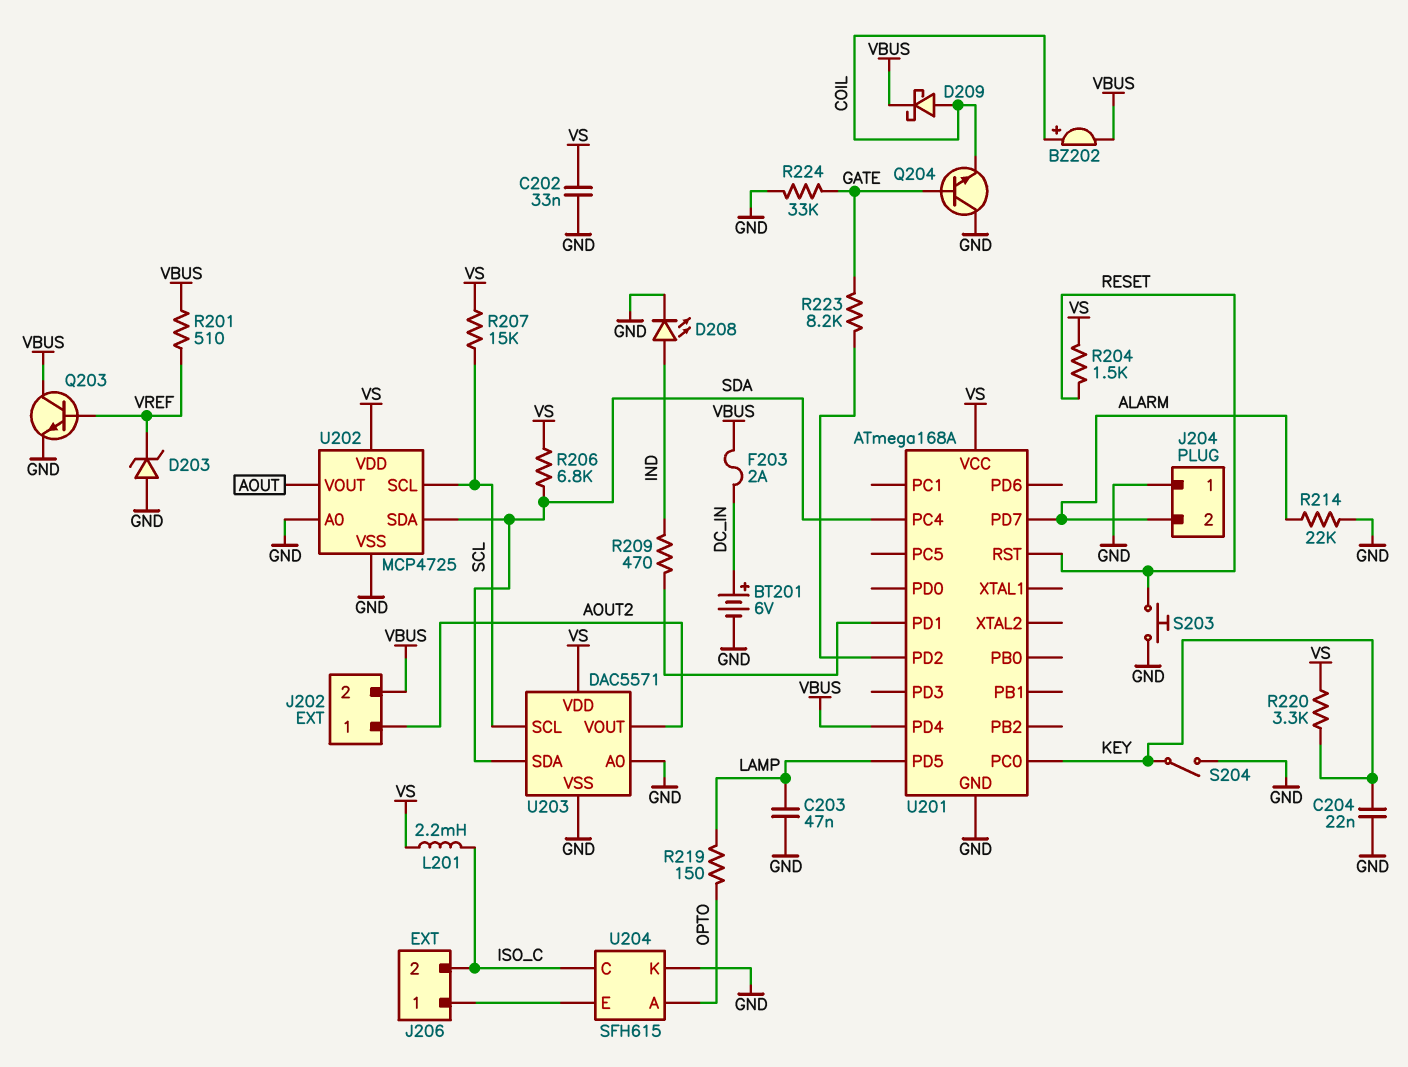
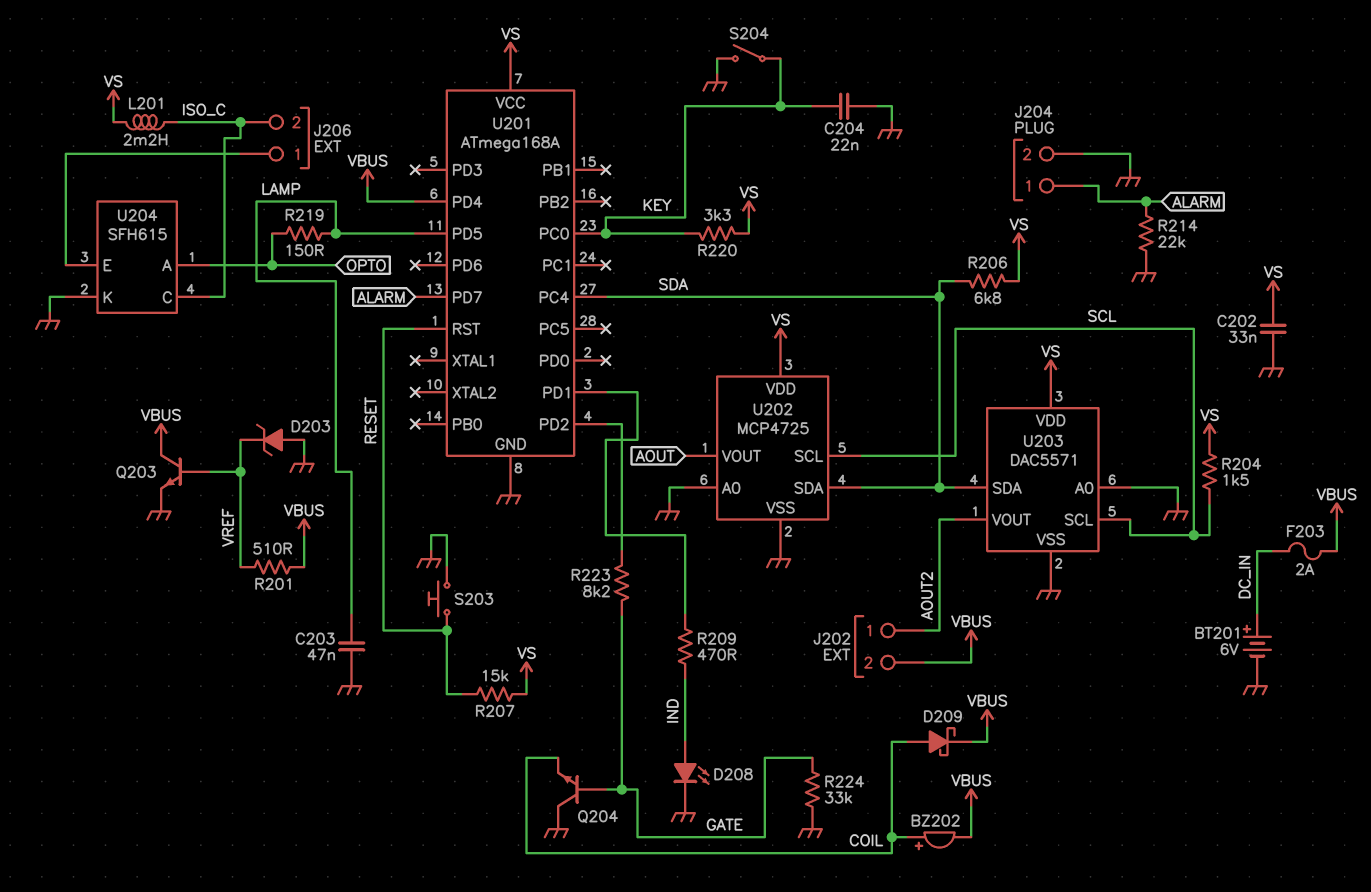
J204 pin 1: GND -> ALARM
J204 pin 2: ALARM -> GND
R204: 1.5k (RESET, VS) -> 1.5k (SCL, VS)
R207: 15k (SCL, VS) -> 15k (RESET, VS)

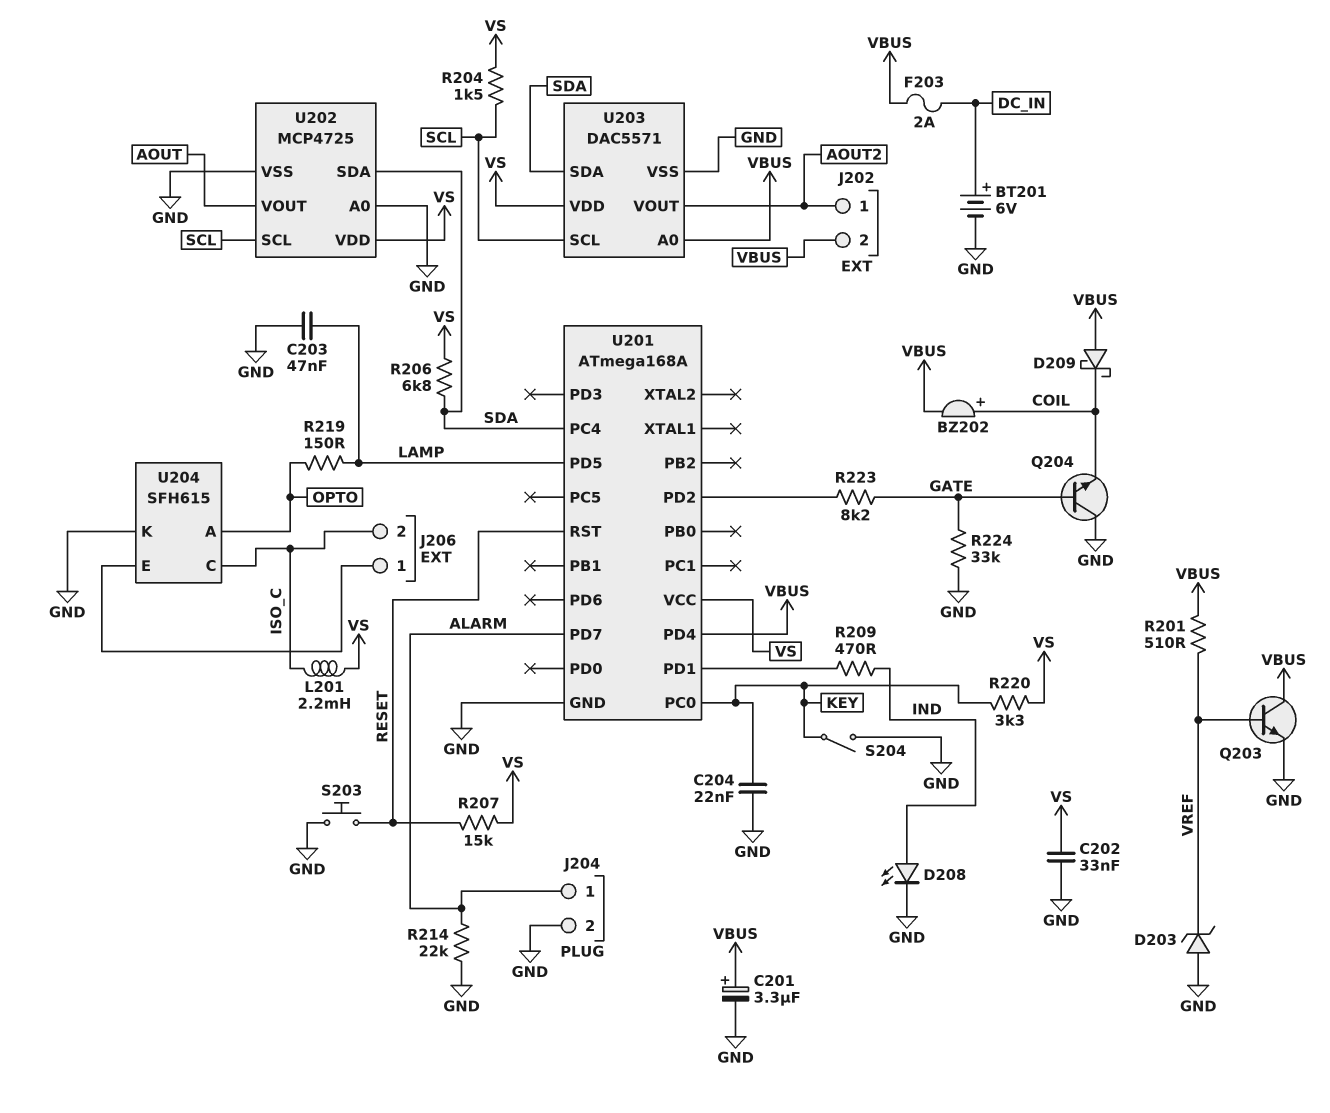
C201: none -> 3.3uF (plus VBUS, minus GND)
D209: schottky (A COIL, K VBUS) -> schottky (A VBUS, K COIL)
U203 pin A0: GND -> VBUS

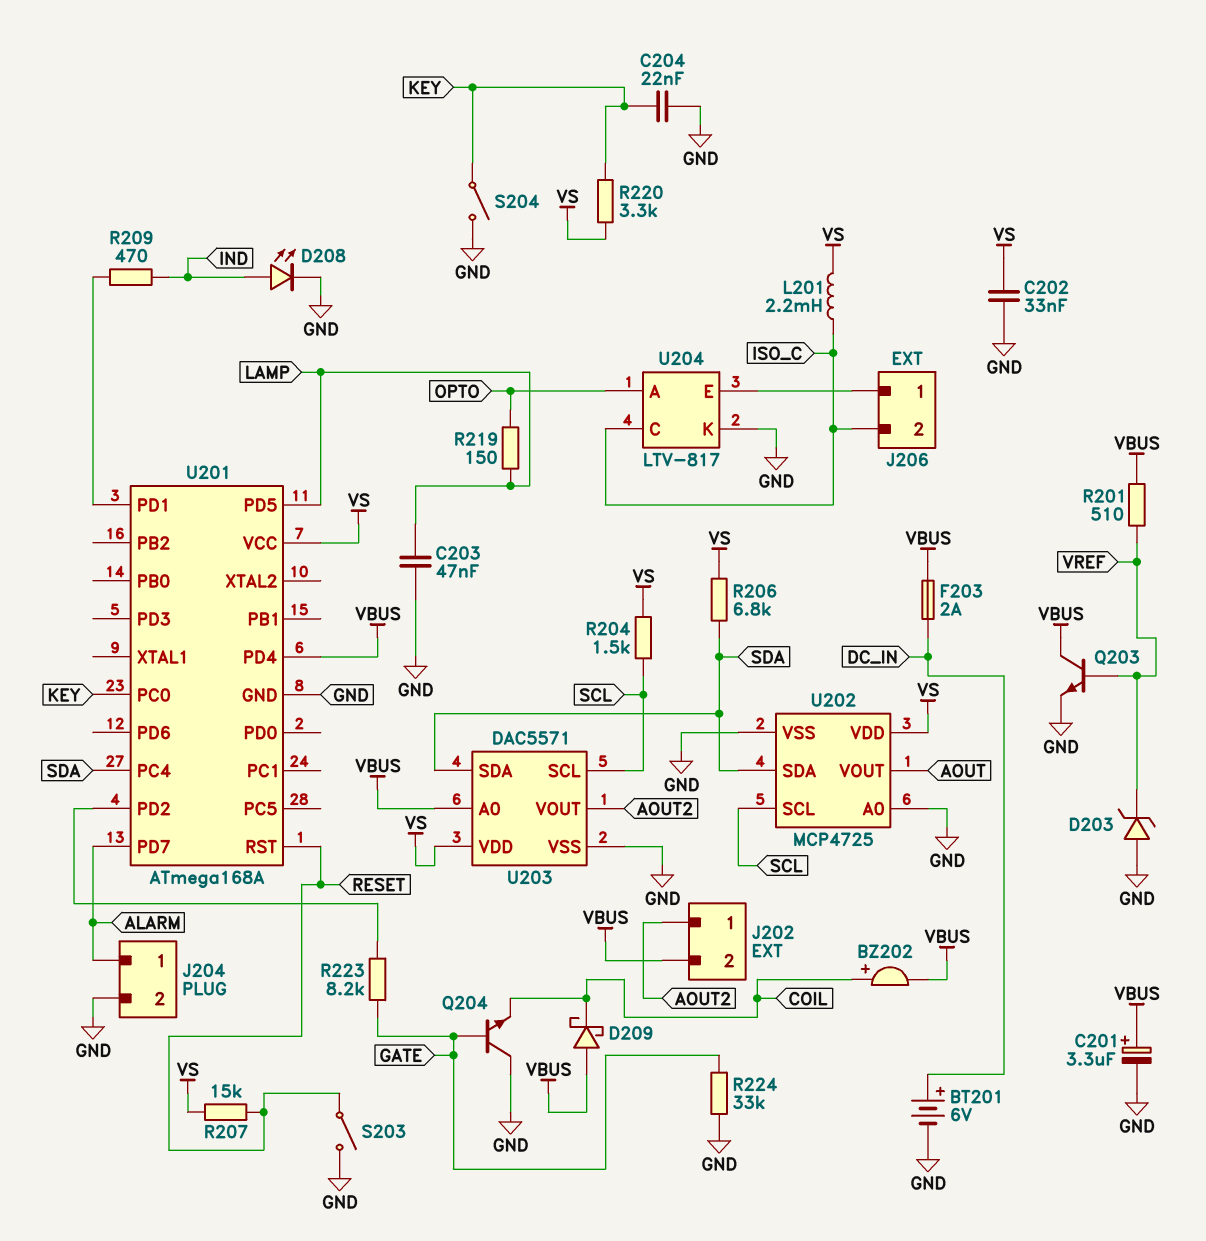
R214: 22k (ALARM, GND) -> none
S203: button (GND, RESET) -> switch (GND, RESET)
U204: SFH615 -> LTV-817

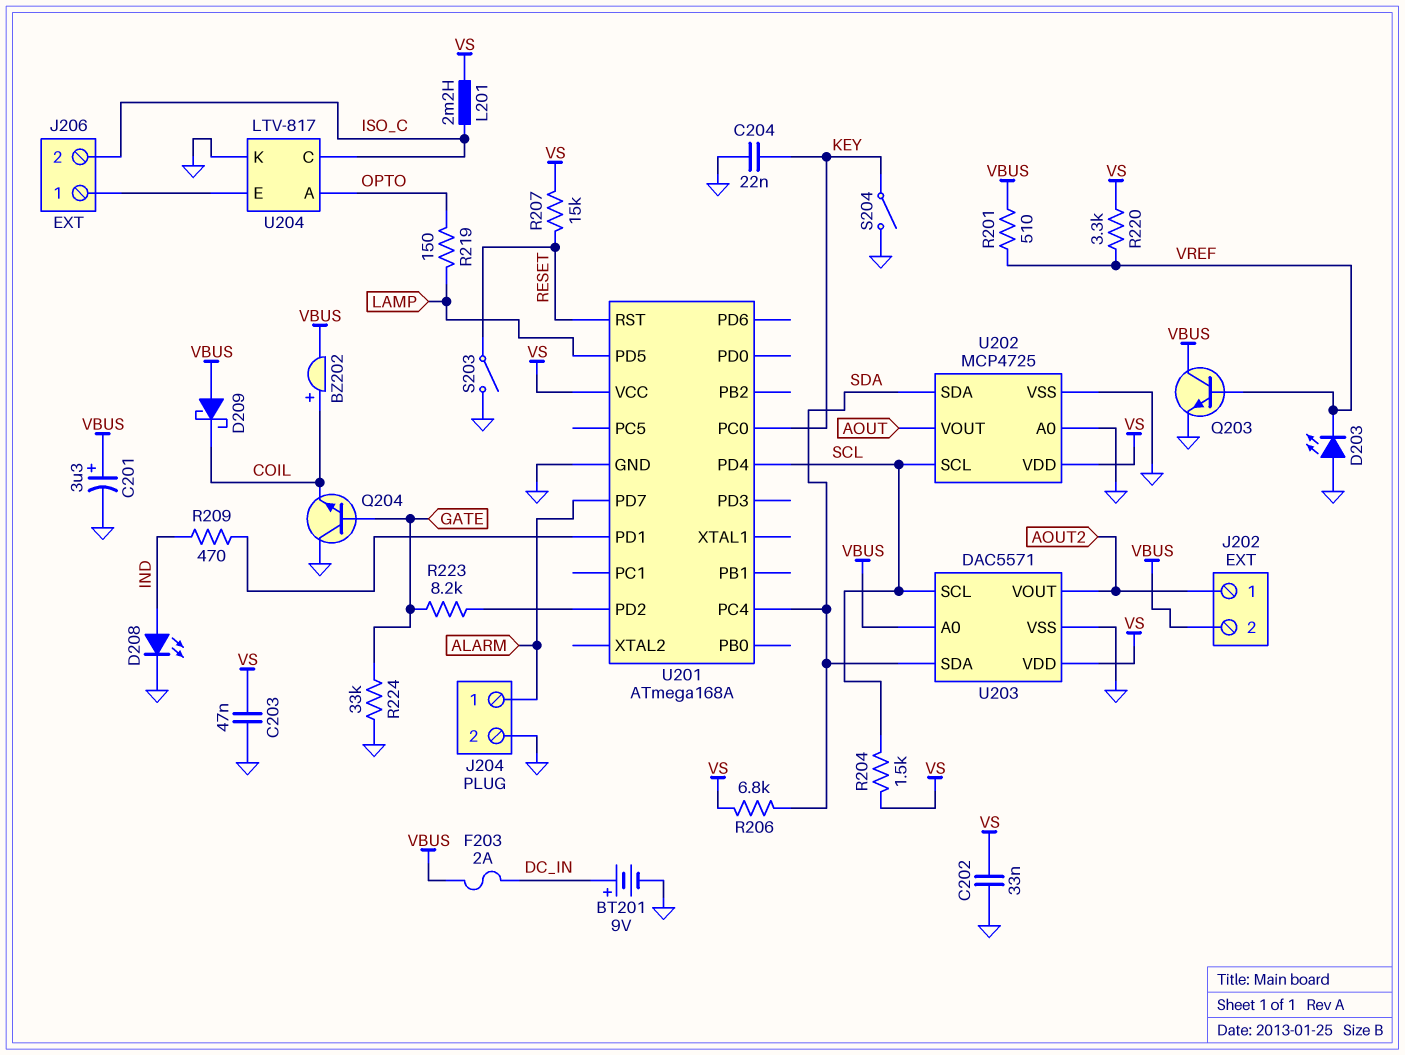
BT201: 6V (plus DC_IN, minus GND) -> 9V (plus DC_IN, minus GND)
C203: 47nF (GND, LAMP) -> 47nF (GND, VS)
D203: zener (A GND, K VREF) -> LED (A GND, K VREF)
R220: 3.3k (KEY, VS) -> 3.3k (VREF, VS)
U201 pin PD4: VBUS -> SCL

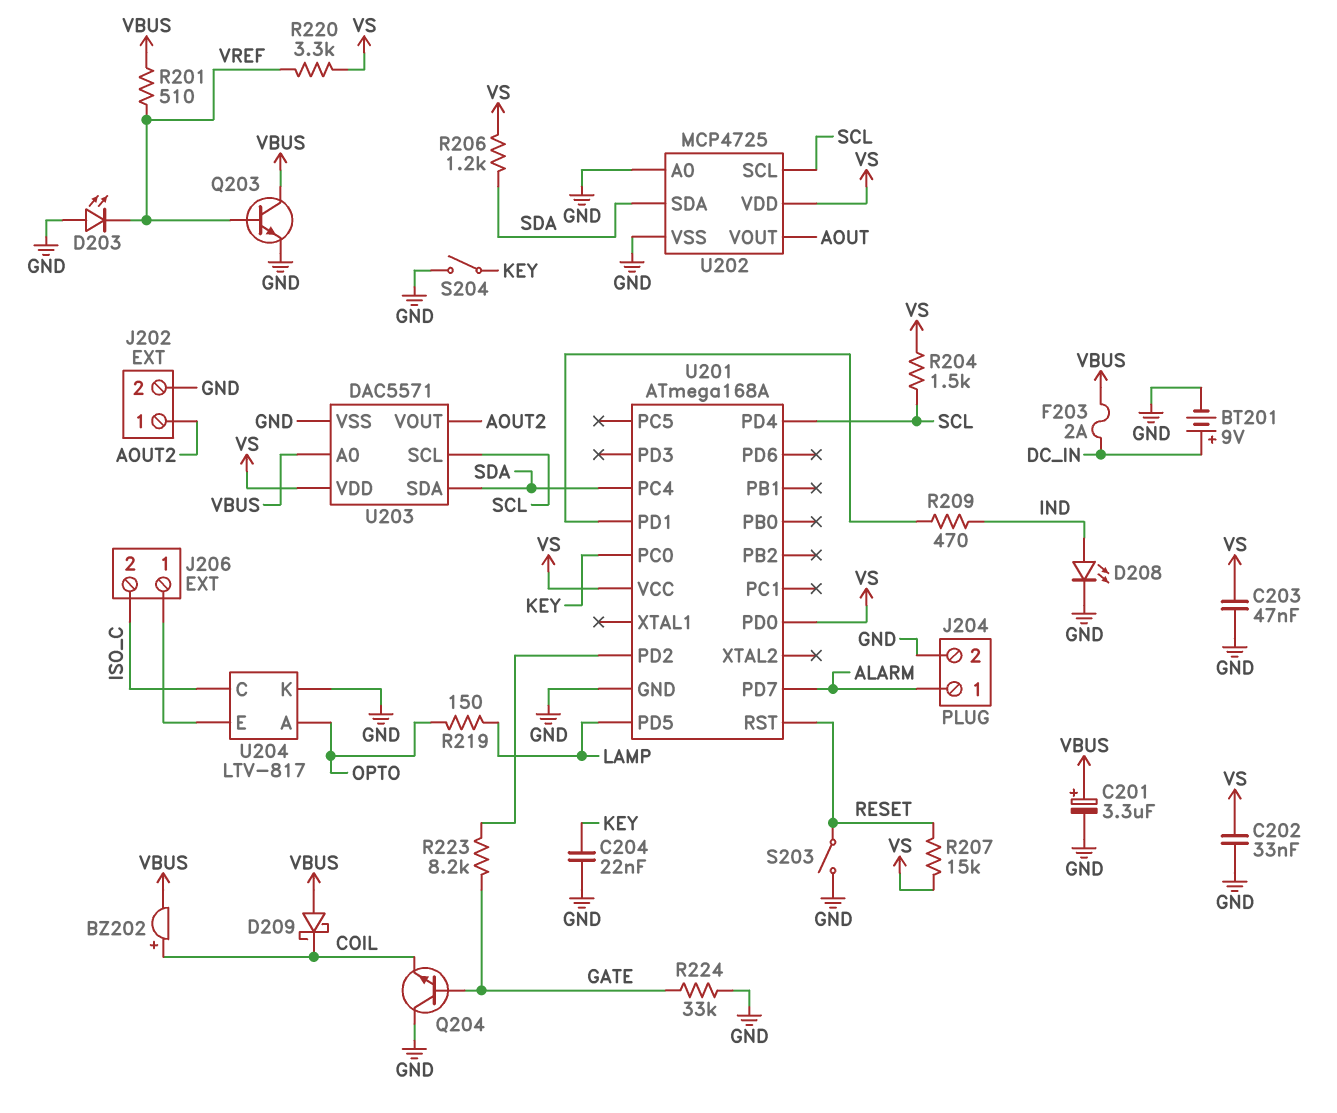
J202 pin 2: VBUS -> GND
L201: 2.2mH (ISO_C, VS) -> none
R206: 6.8k (SDA, VS) -> 1.2k (SDA, VS)
U201 pin PD0: none -> VS

